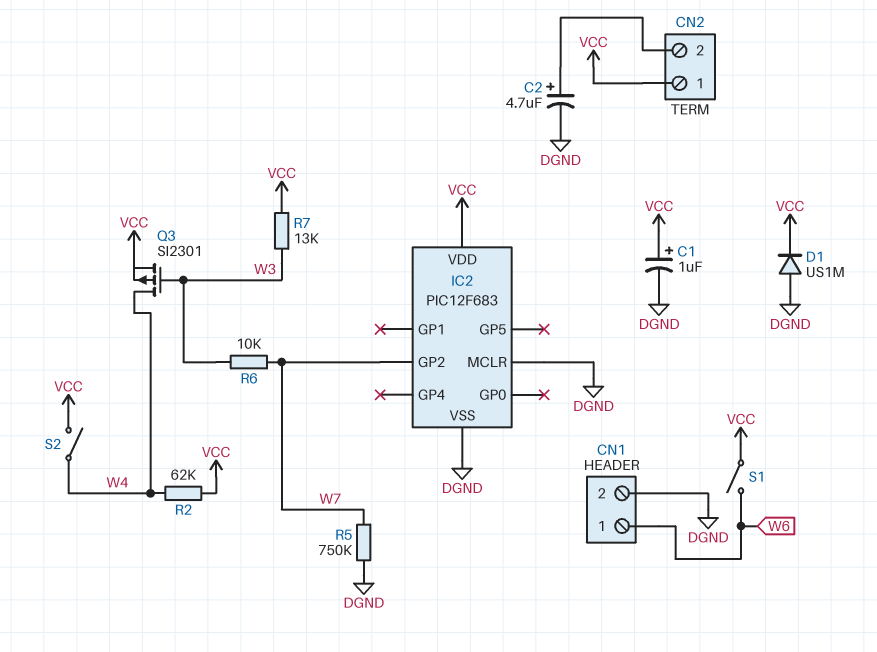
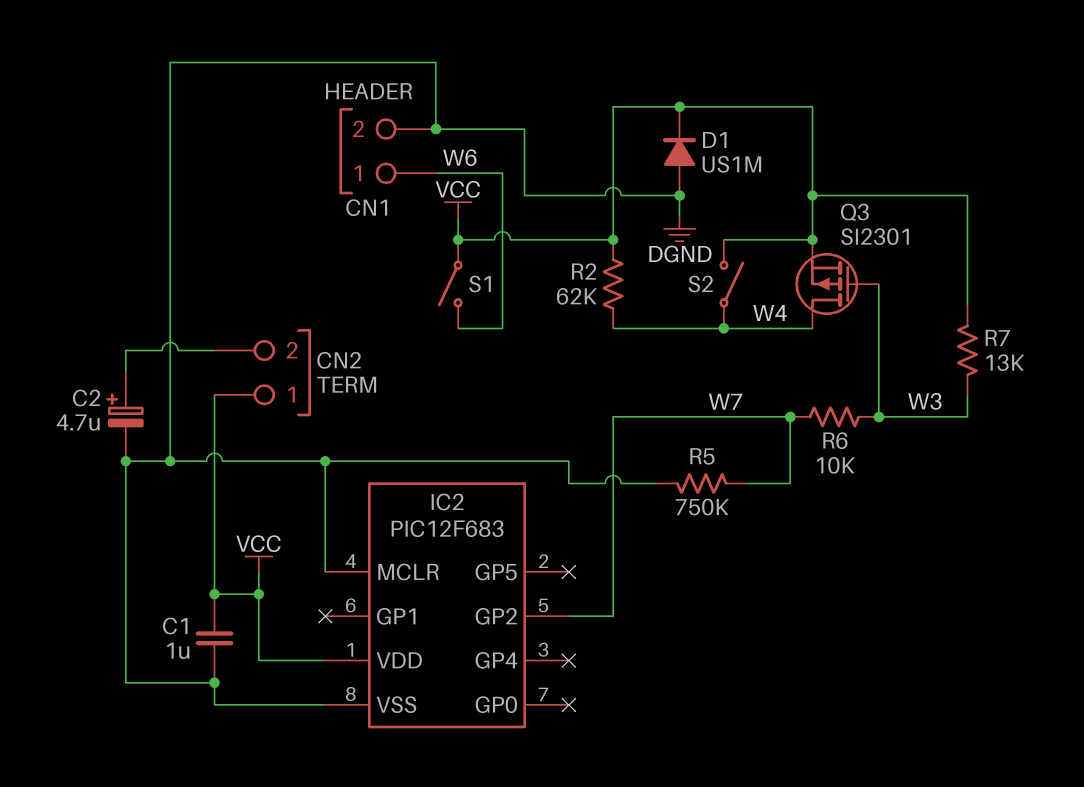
C1: 1uF (plus VCC, minus DGND) -> 1uF (DGND, VCC)

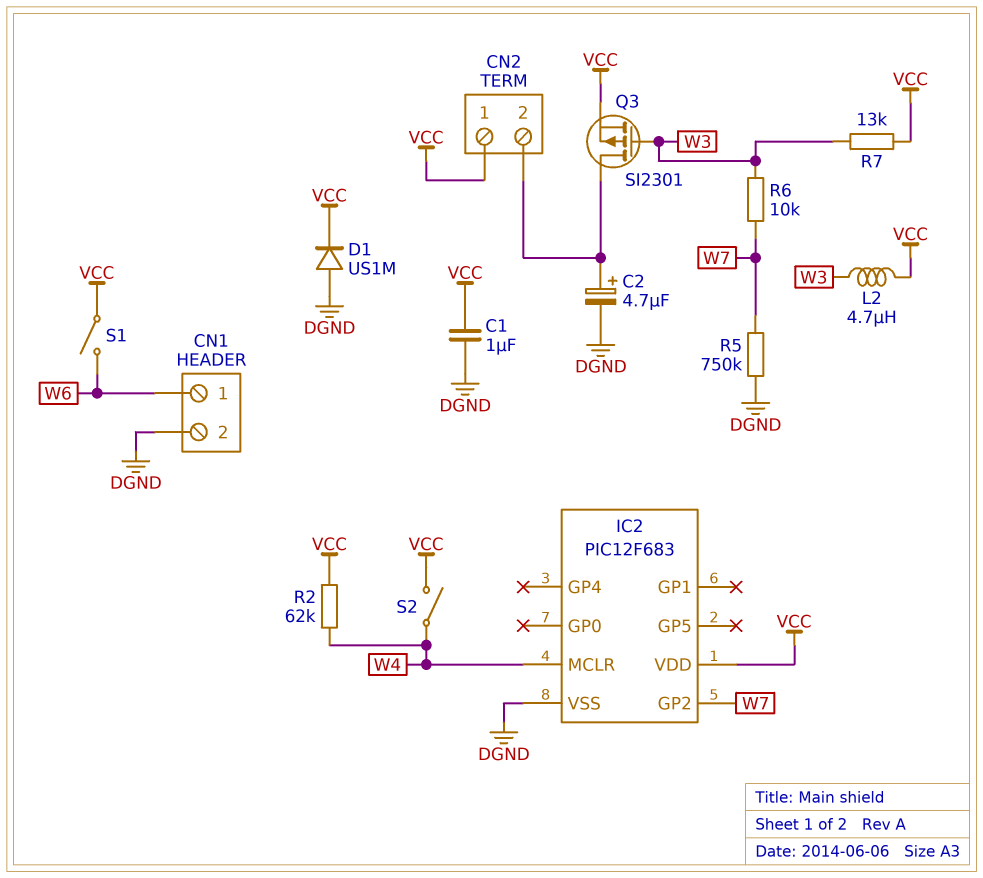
IC2 pin MCLR: DGND -> W4
L2: none -> 4.7uH (VCC, W3)
Q3: PMOS SI2301 (G W3, D W4, S VCC) -> PMOS SI2301 (G W3, D CN2/2, S VCC)

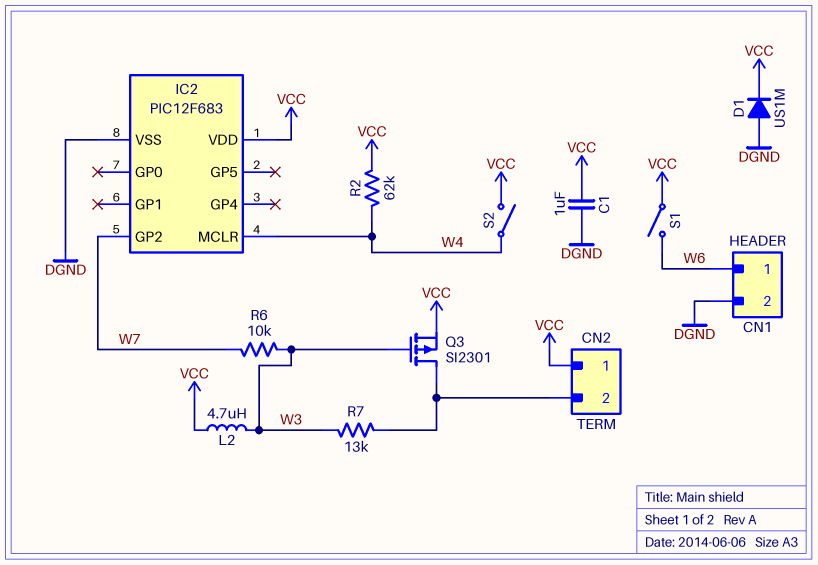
C2: 4.7uF (plus CN2/2, minus DGND) -> none
R5: 750k (DGND, W7) -> none
R7: 13k (VCC, W3) -> 13k (CN2/2, W3)

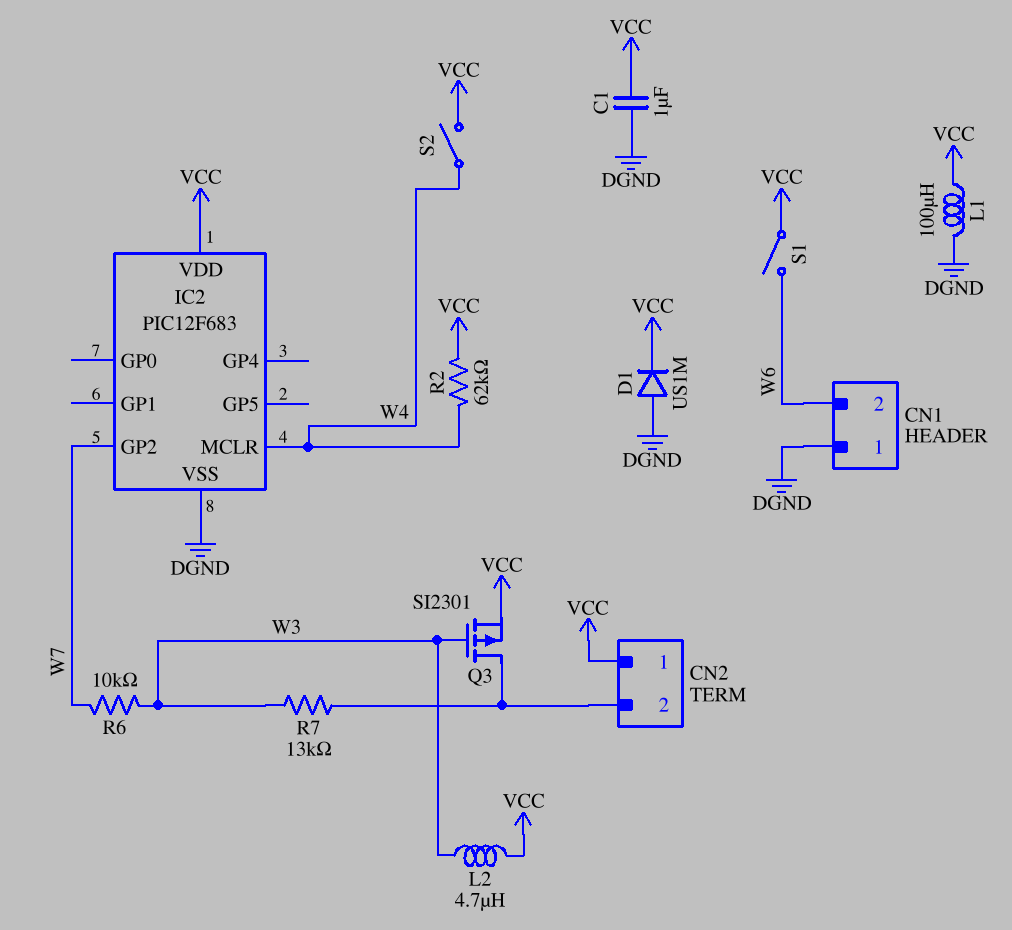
CN1 pin 1: W6 -> DGND
CN1 pin 2: DGND -> W6
L1: none -> 100uH (DGND, VCC)

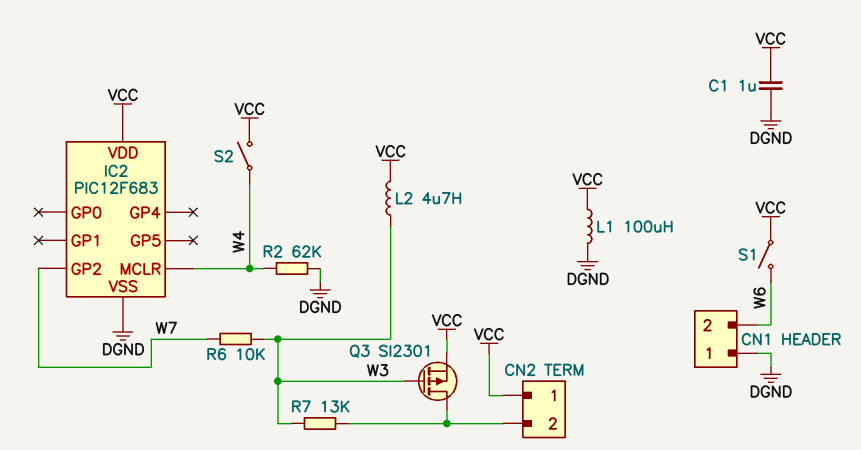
D1: diode US1M (A DGND, K VCC) -> none
R2: 62k (VCC, W4) -> 62k (DGND, W4)

